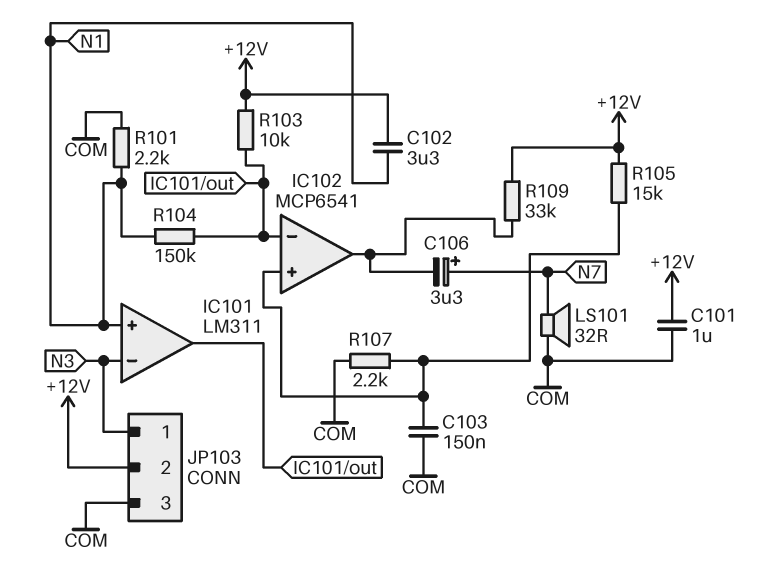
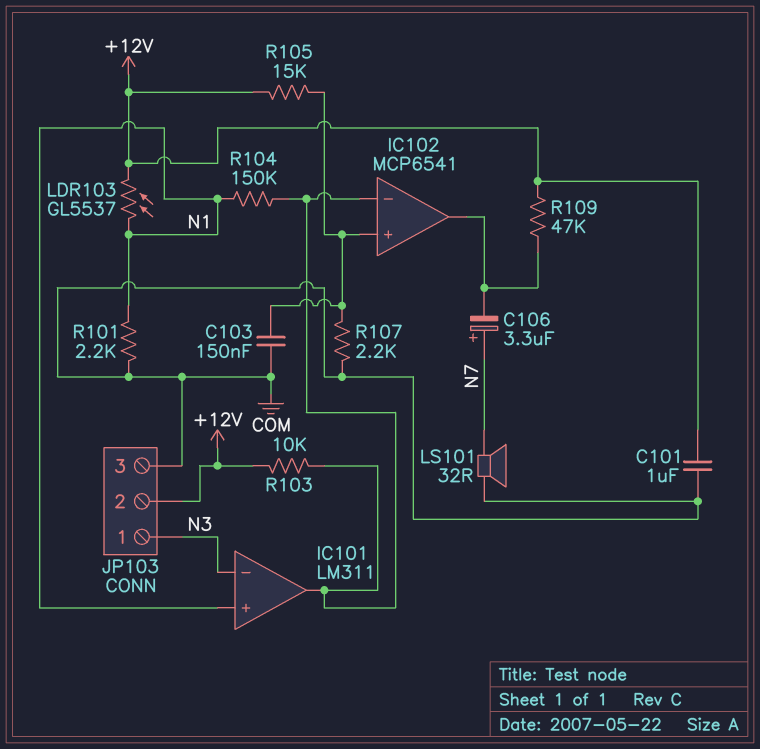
C102: 3.3uF (+12V, N1) -> none
LDR103: none -> GL5537 (+12V, N1)
R109: 33k (+12V, IC102/out) -> 47k (+12V, IC102/out)

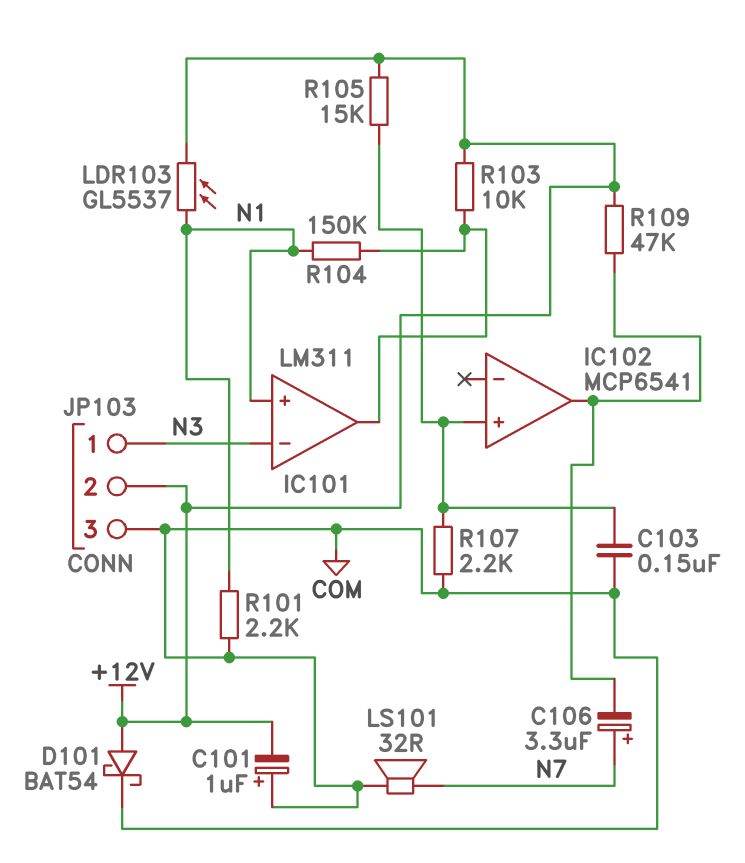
C101: 1uF (+12V, COM) -> 1uF (plus COM, minus +12V)
D101: none -> schottky BAT54 (A +12V, K COM)
IC102 pin in-: IC101/out -> none

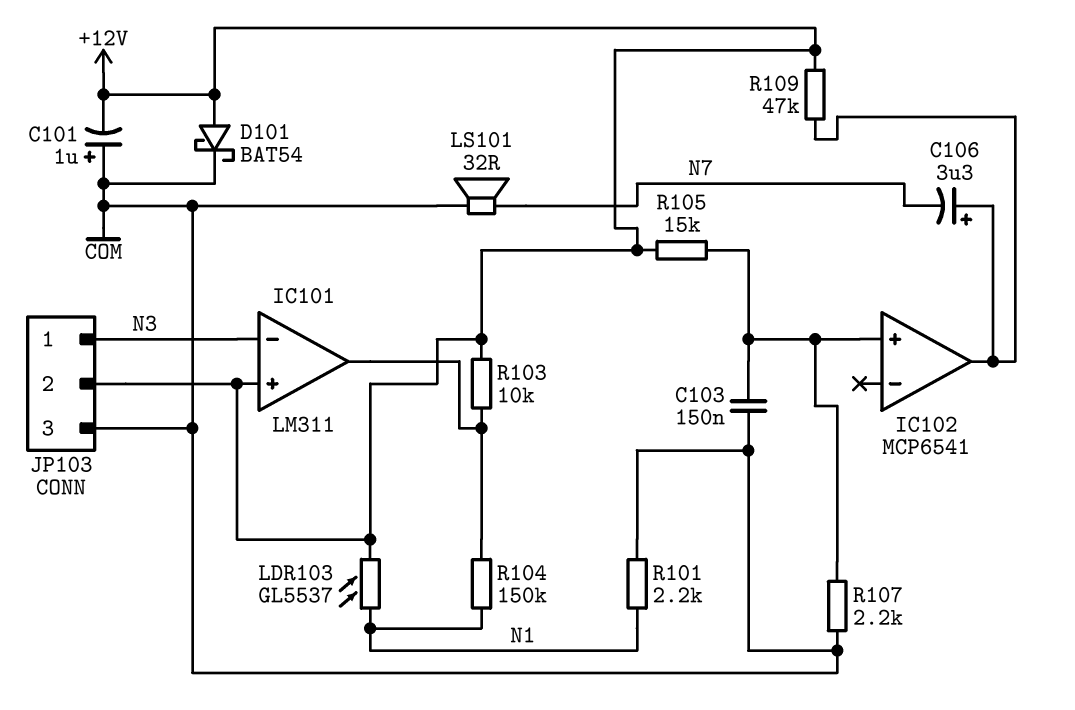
C106: 3.3uF (plus N7, minus IC102/out) -> 3.3uF (plus IC102/out, minus N7)
IC101 pin in+: N1 -> +12V

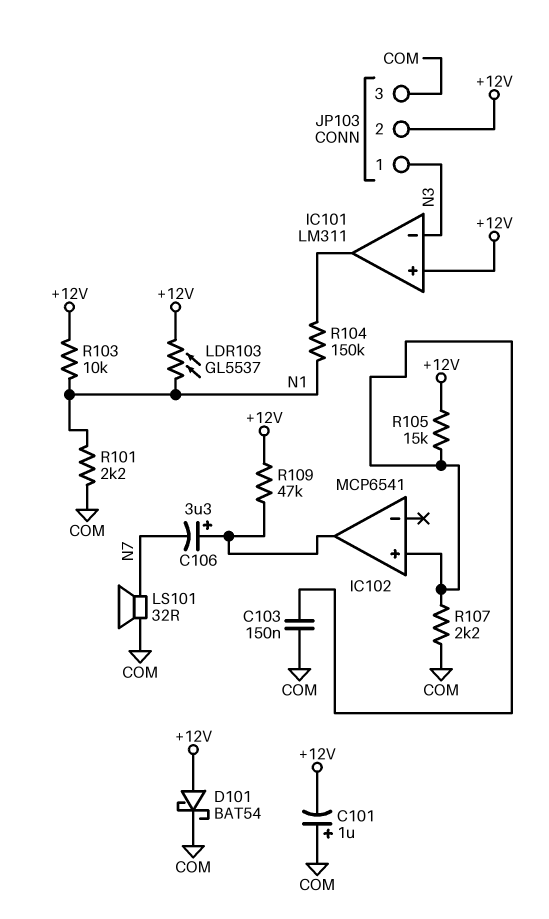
R103: 10k (+12V, IC101/out) -> 10k (+12V, N1)

